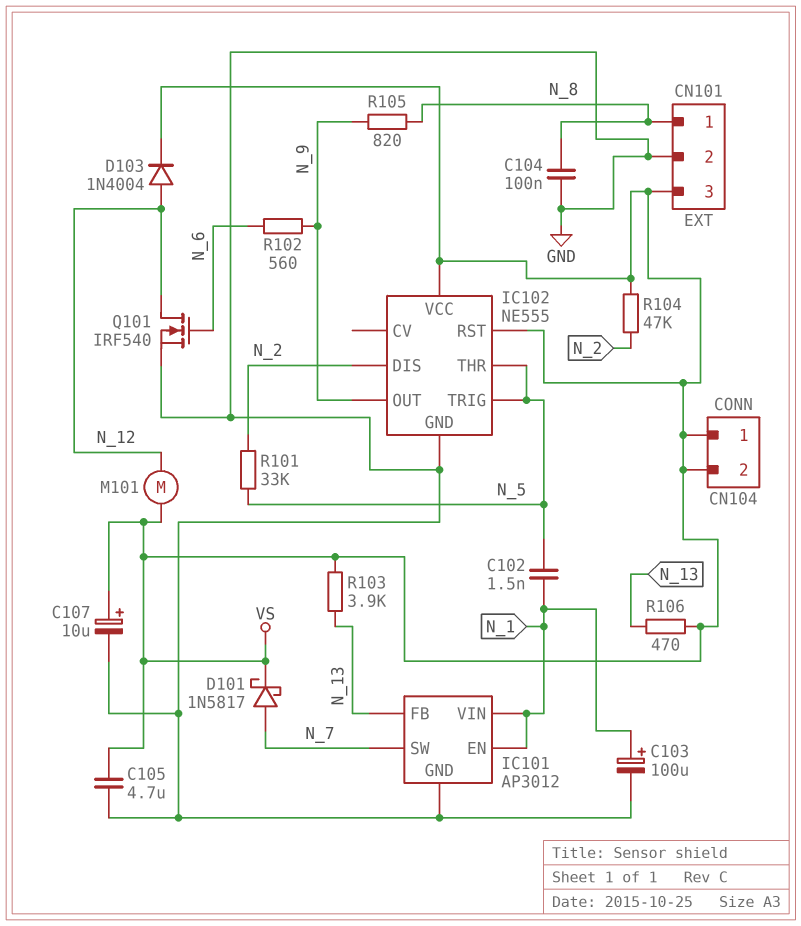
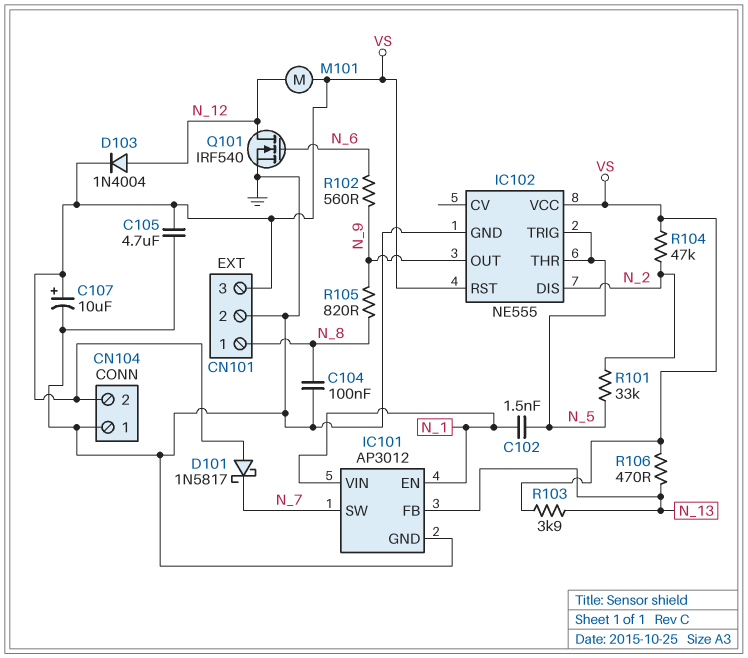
C103: 100uF (plus N_1, minus GND) -> none
CN104 pin 1: VS -> GND
D101: schottky 1N5817 (A N_7, K VS) -> schottky 1N5817 (A VS, K N_7)

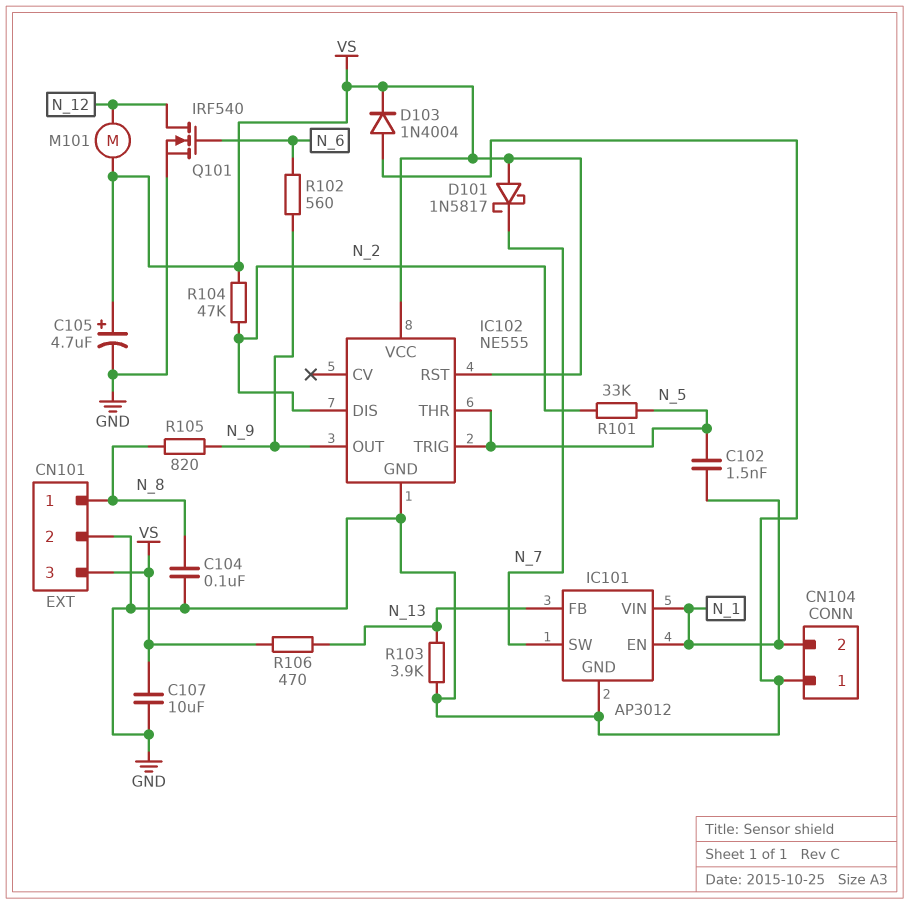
C105: 4.7uF (GND, VS) -> 4.7uF (plus VS, minus GND)
C107: 10uF (plus VS, minus GND) -> 10uF (GND, VS)
CN104 pin 2: VS -> N_1
D103: diode 1N4004 (A N_12, K VS) -> diode 1N4004 (A GND, K VS)
R103: 3.9k (N_13, VS) -> 3.9k (GND, N_13)

